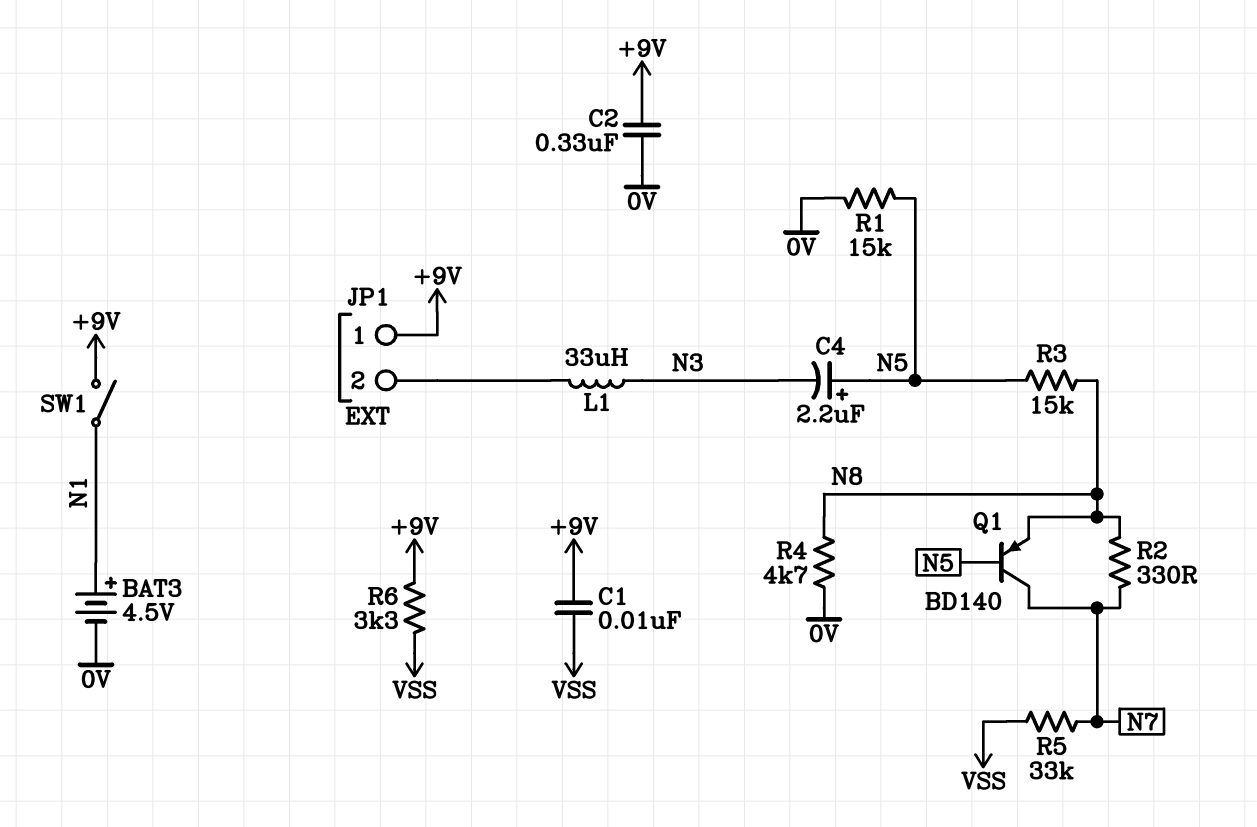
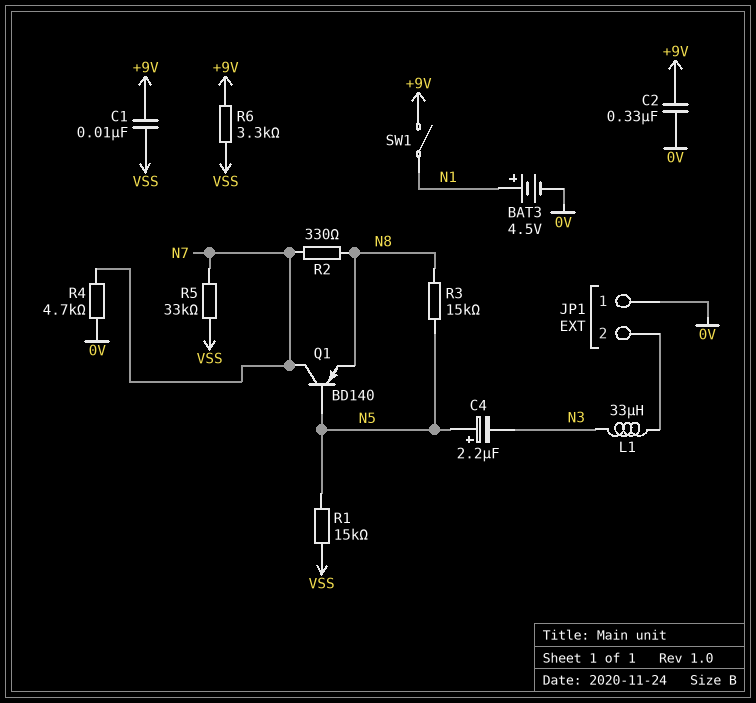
JP1 pin 1: +9V -> 0V
R1: 15k (0V, N5) -> 15k (N5, VSS)
R4: 4.7k (0V, N8) -> 4.7k (0V, N7)

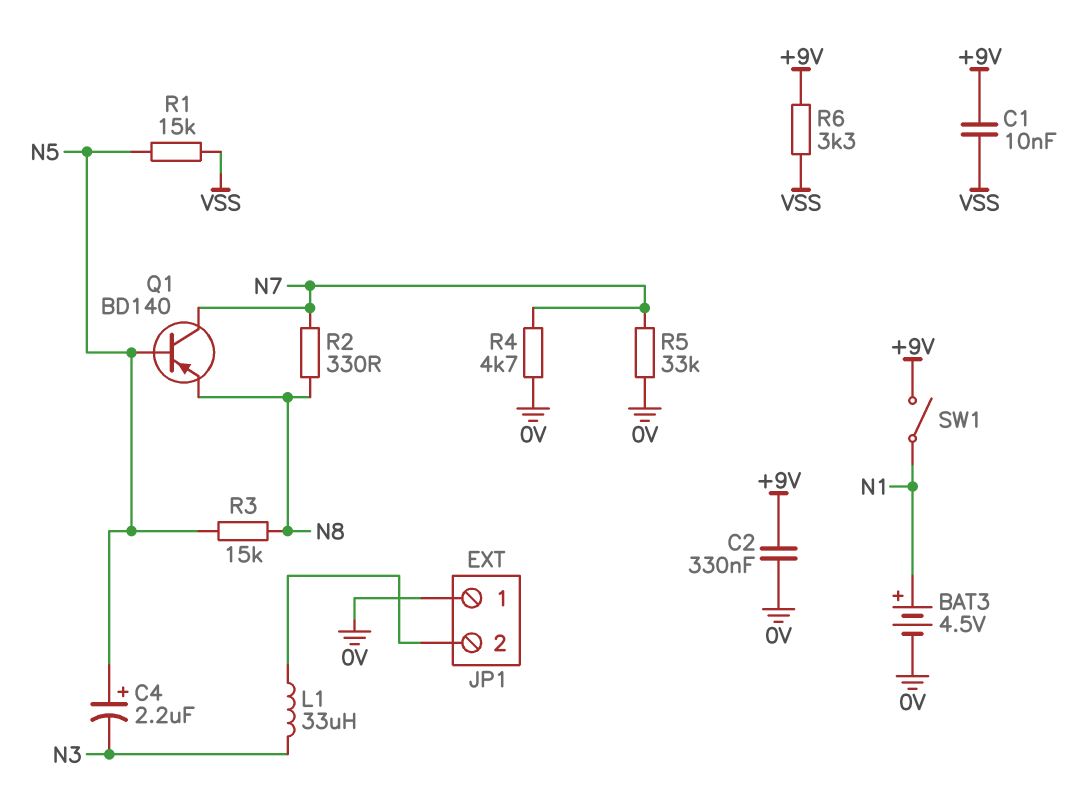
R5: 33k (N7, VSS) -> 33k (0V, N7)

